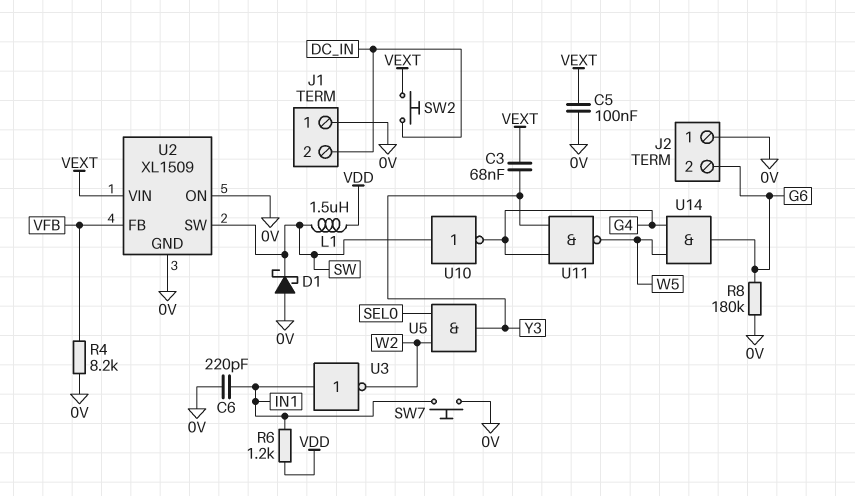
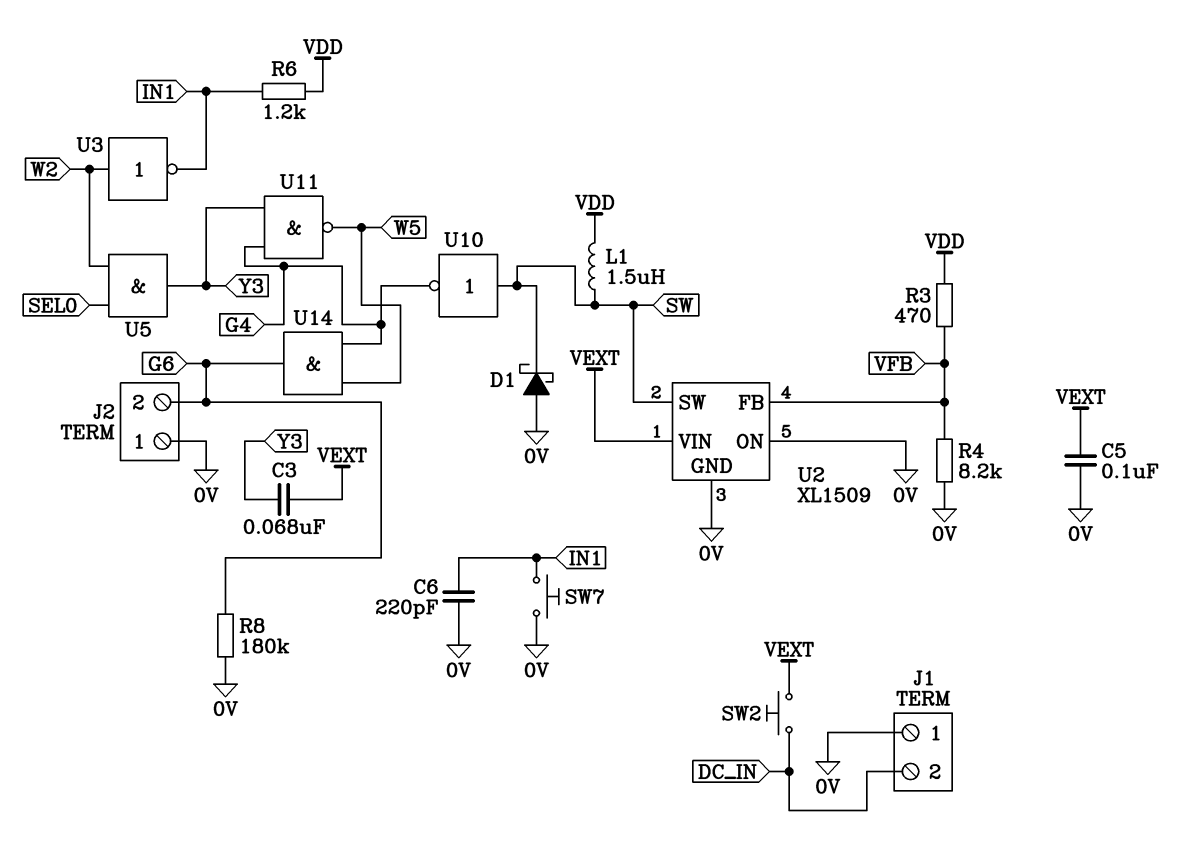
R3: none -> 470 (VDD, VFB)
U3: NOT (in IN1, out W2) -> NOT (in W2, out IN1)

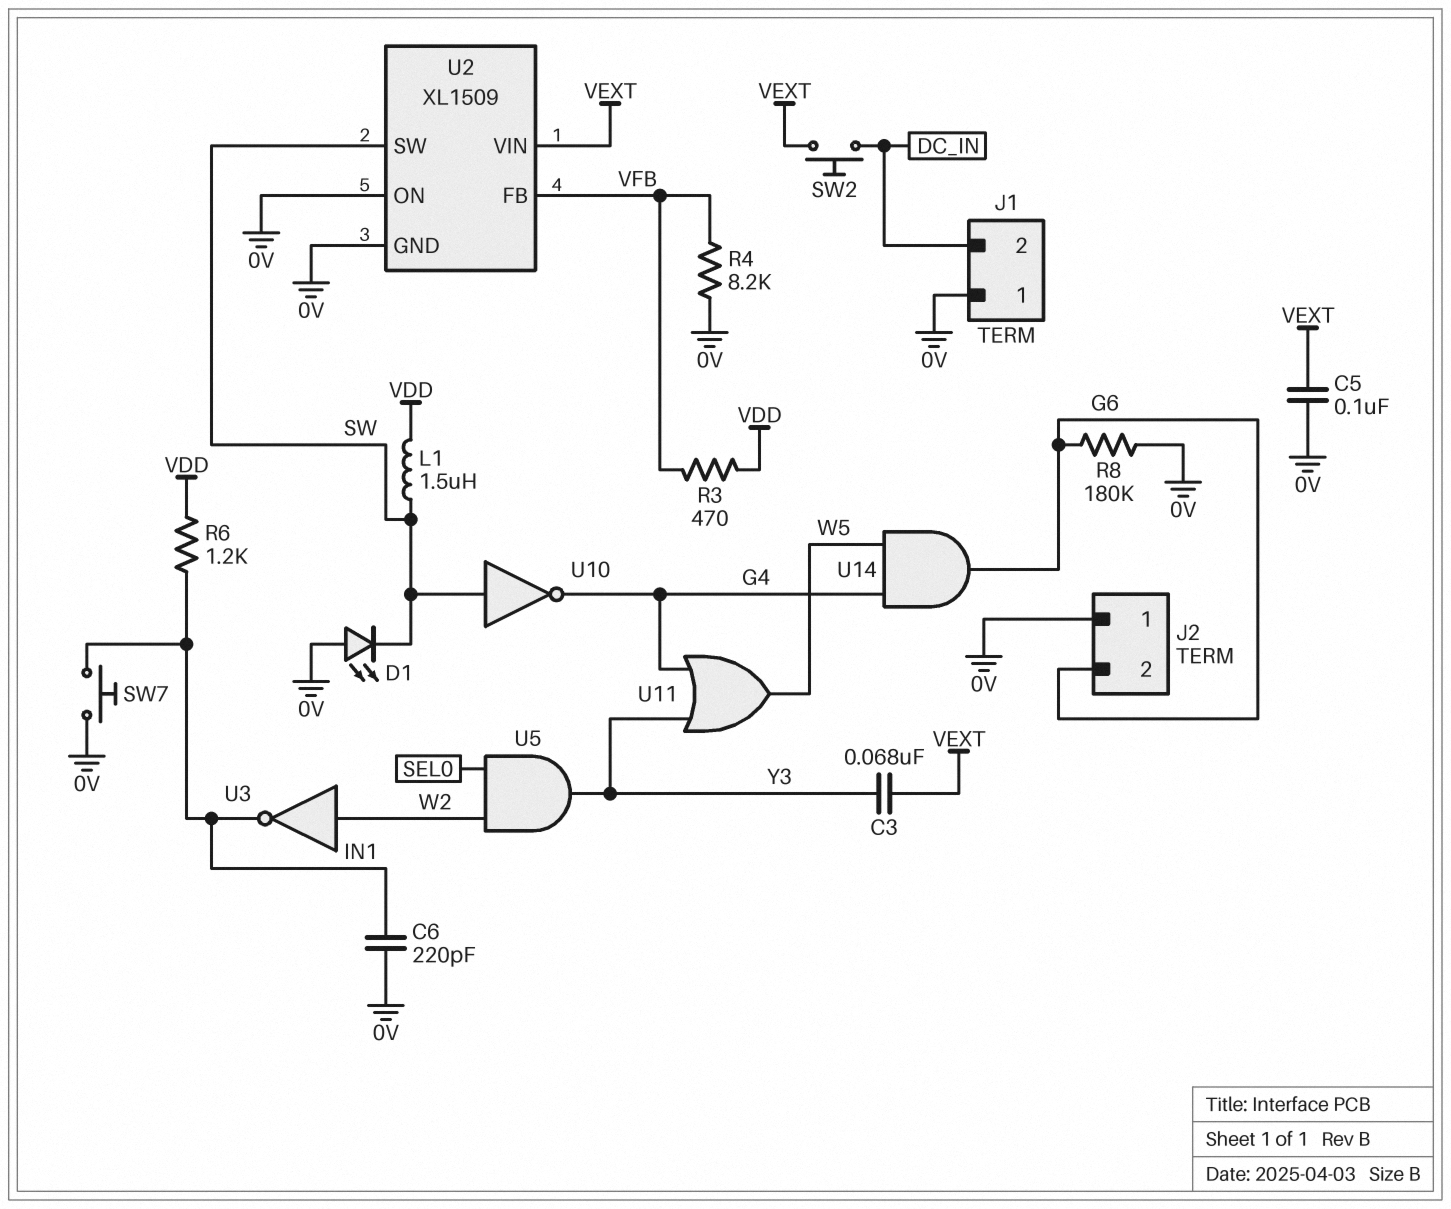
D1: schottky (A 0V, K SW) -> LED (A 0V, K SW)
U11: NAND (in G4, in Y3, out W5) -> OR (in G4, in Y3, out W5)

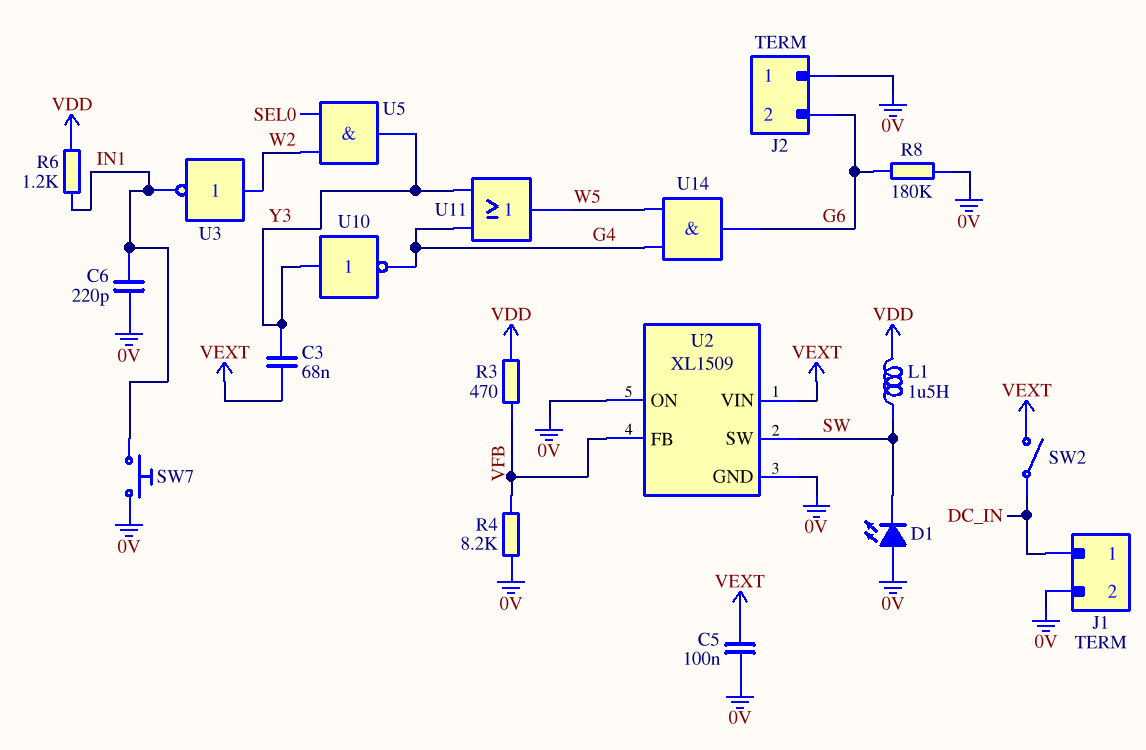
J1 pin 1: 0V -> DC_IN
J1 pin 2: DC_IN -> 0V
SW2: button (DC_IN, VEXT) -> switch (DC_IN, VEXT)
U10: NOT (in SW, out G4) -> NOT (in Y3, out G4)

